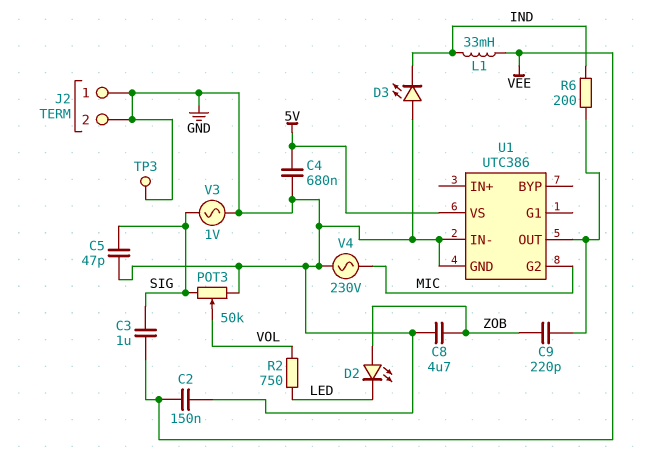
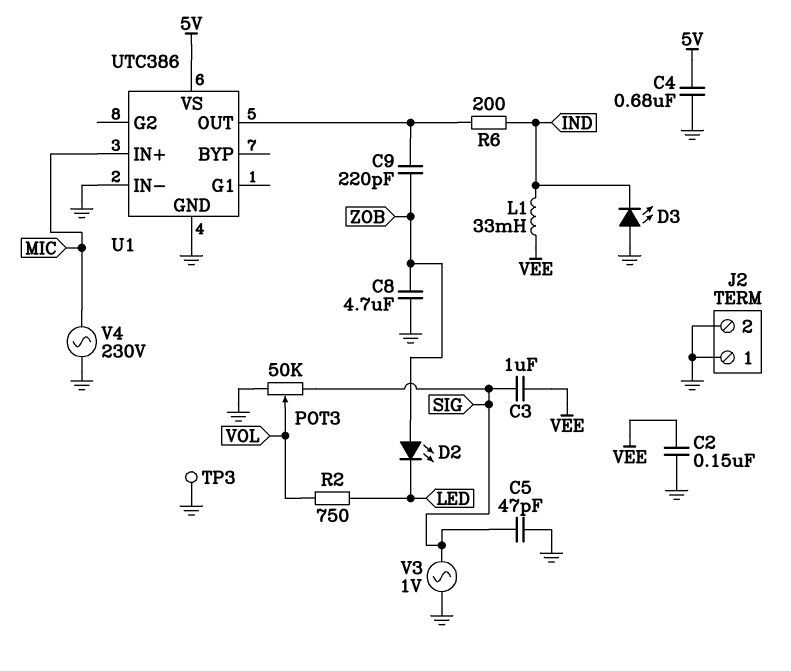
U1 pin G2: MIC -> none
U1 pin IN+: none -> MIC

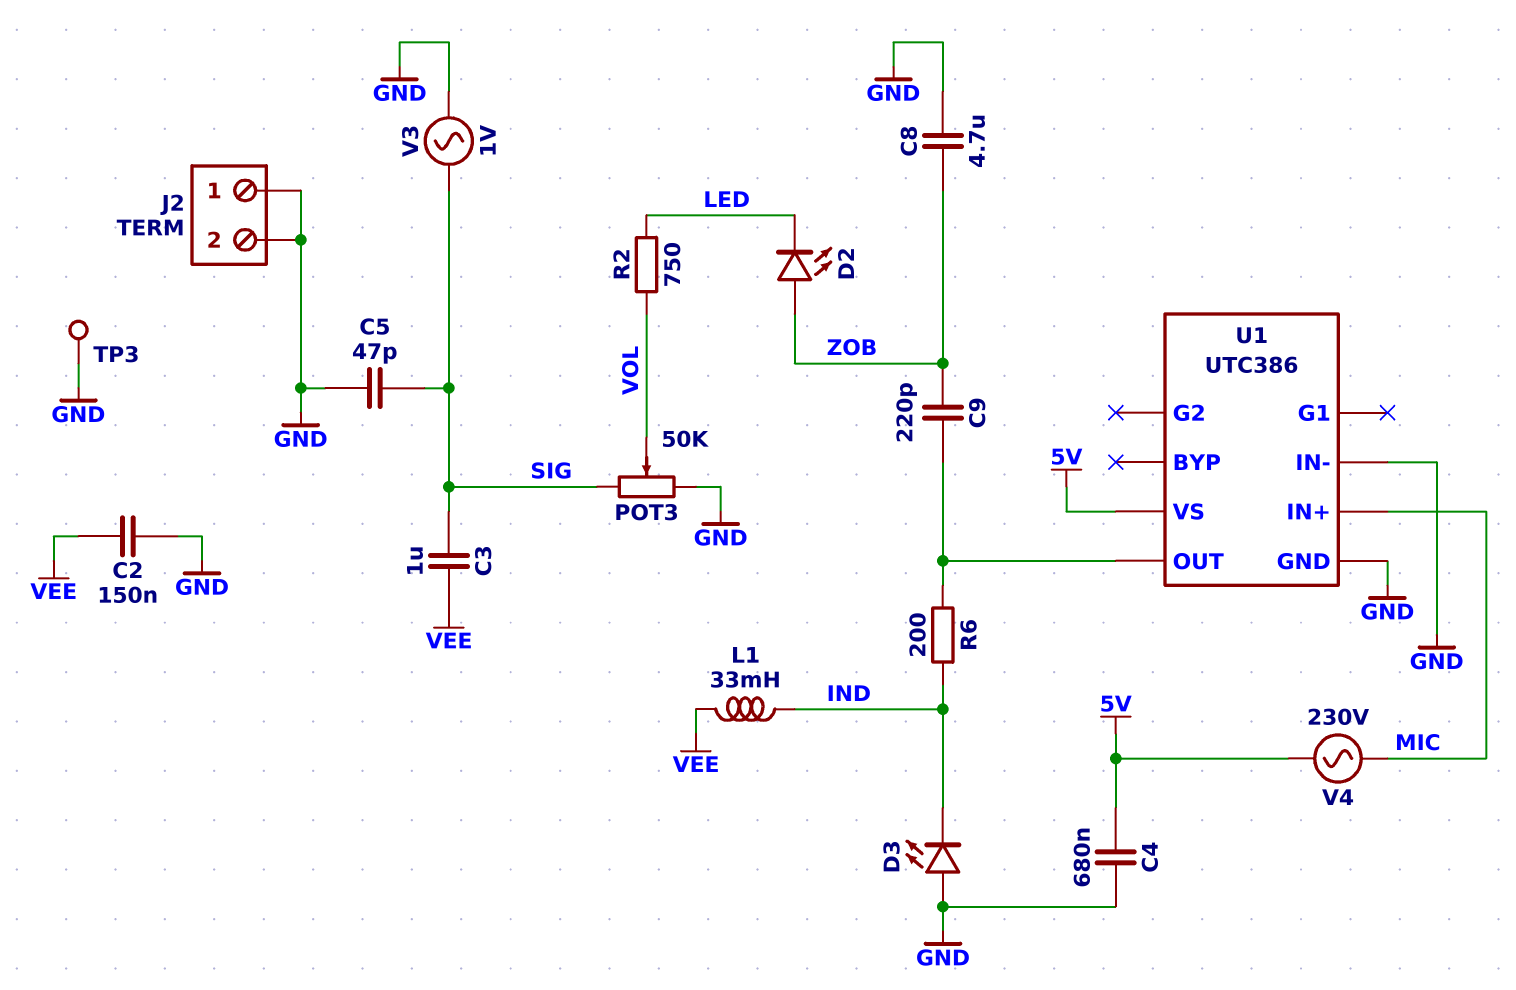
V4: AC 230V (GND, MIC) -> AC 230V (5V, MIC)

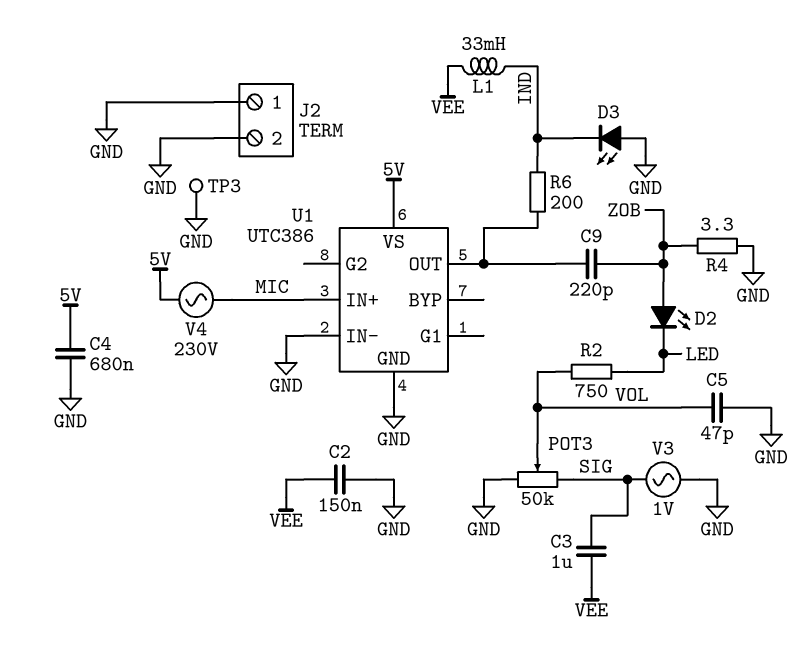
C5: 47pF (GND, SIG) -> 47pF (GND, VOL)
C8: 4.7uF (GND, ZOB) -> none
R4: none -> 3.3 (GND, ZOB)

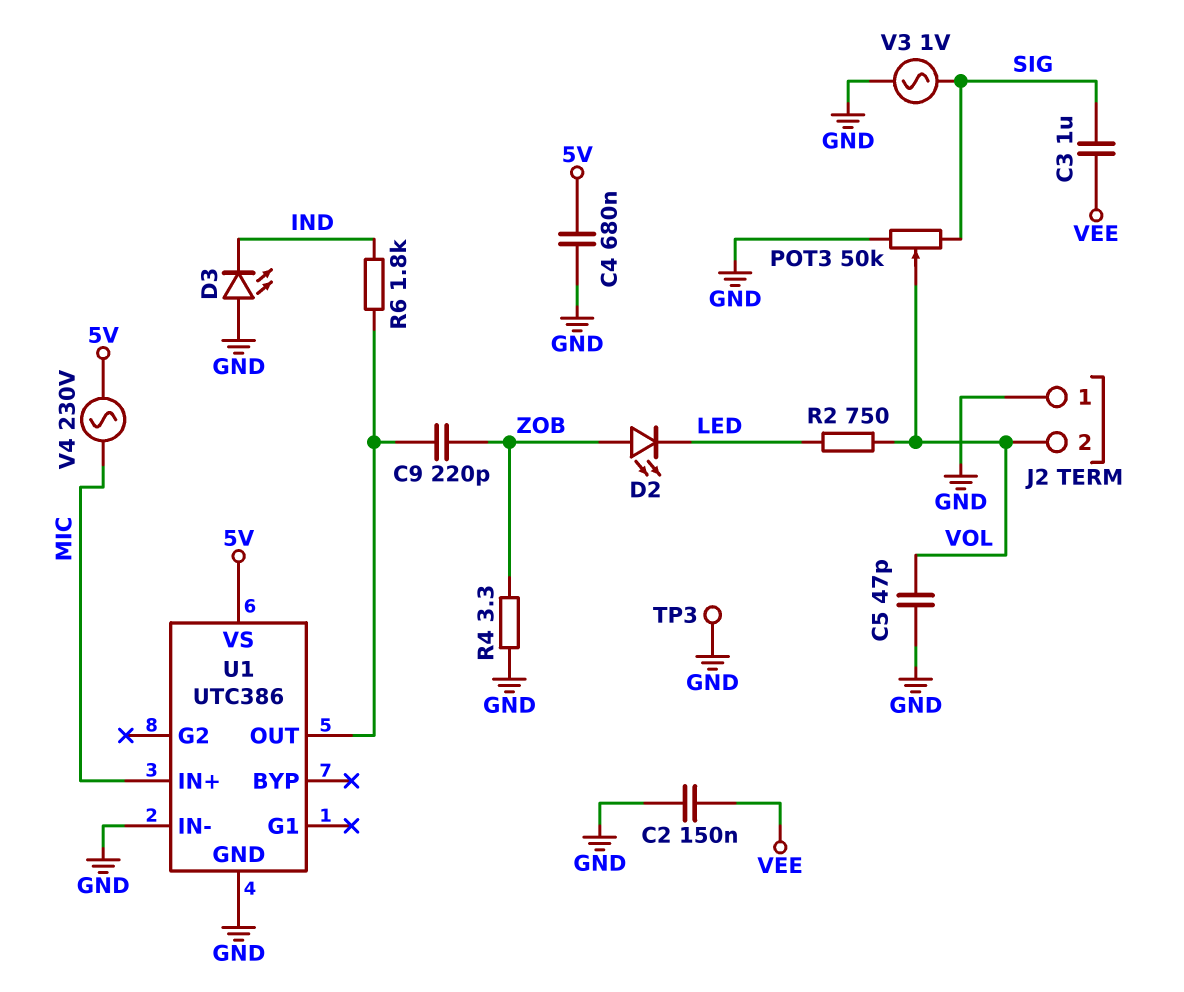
J2 pin 2: GND -> VOL
L1: 33mH (IND, VEE) -> none
R6: 200 (IND, U1/OUT) -> 1.8k (IND, U1/OUT)

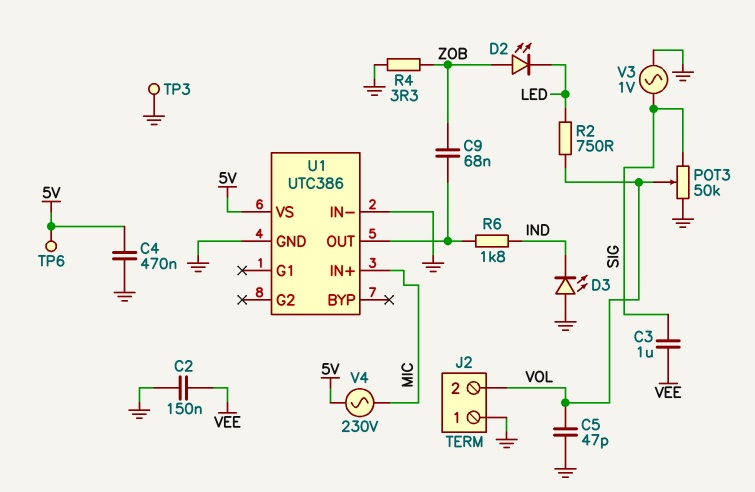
C4: 680nF (5V, GND) -> 470nF (5V, GND)
C9: 220pF (U1/OUT, ZOB) -> 68nF (U1/OUT, ZOB)
TP6: none -> test point (5V)

